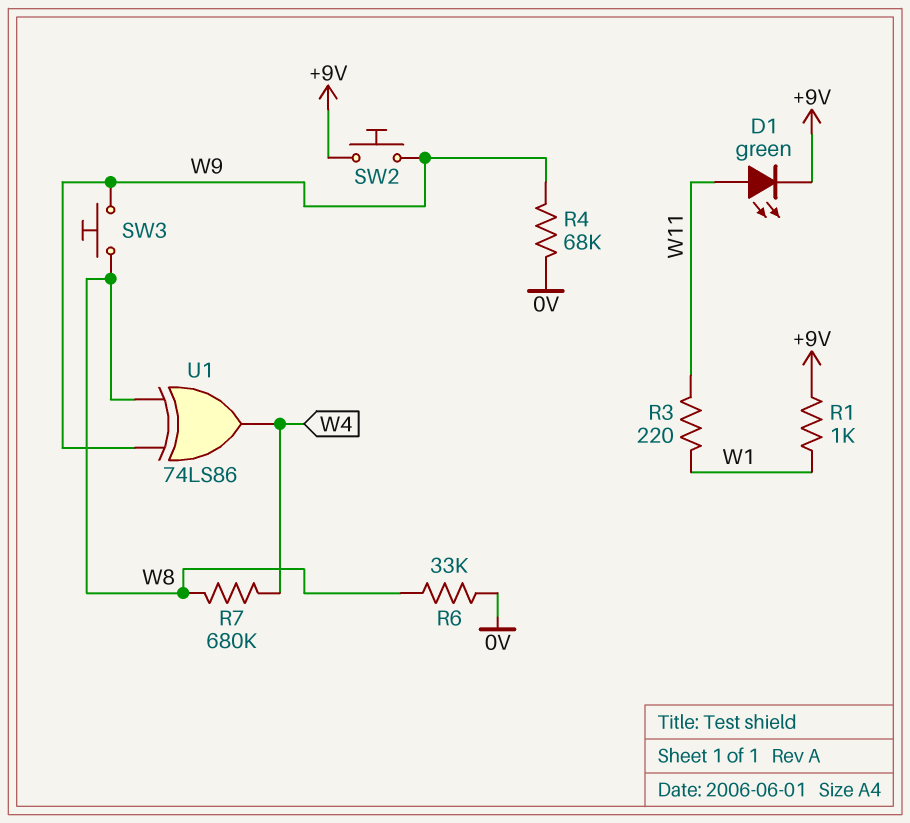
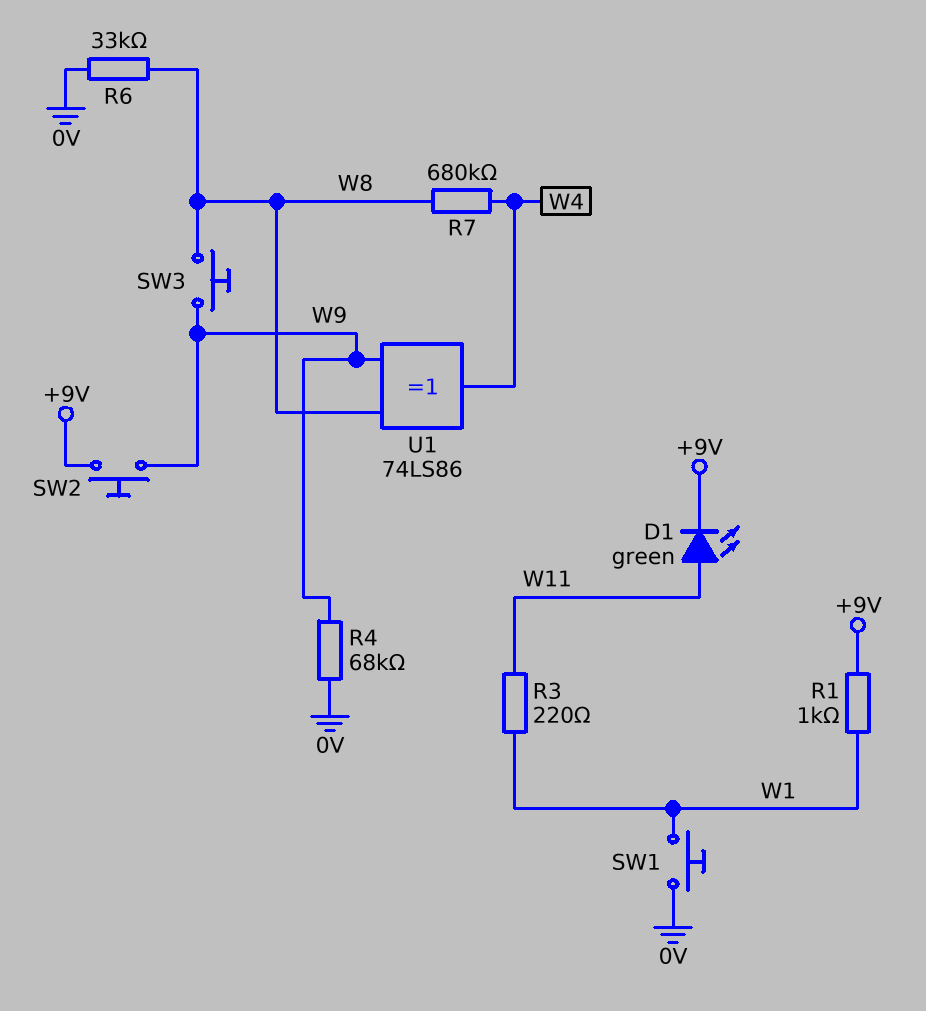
SW1: none -> button (0V, W1)

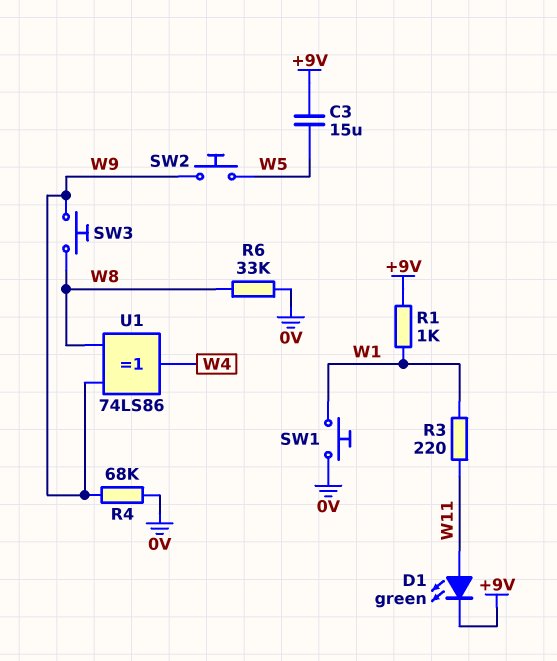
C3: none -> 15uF (+9V, W5)
R7: 680k (W4, W8) -> none
SW2: button (+9V, W9) -> button (W5, W9)

